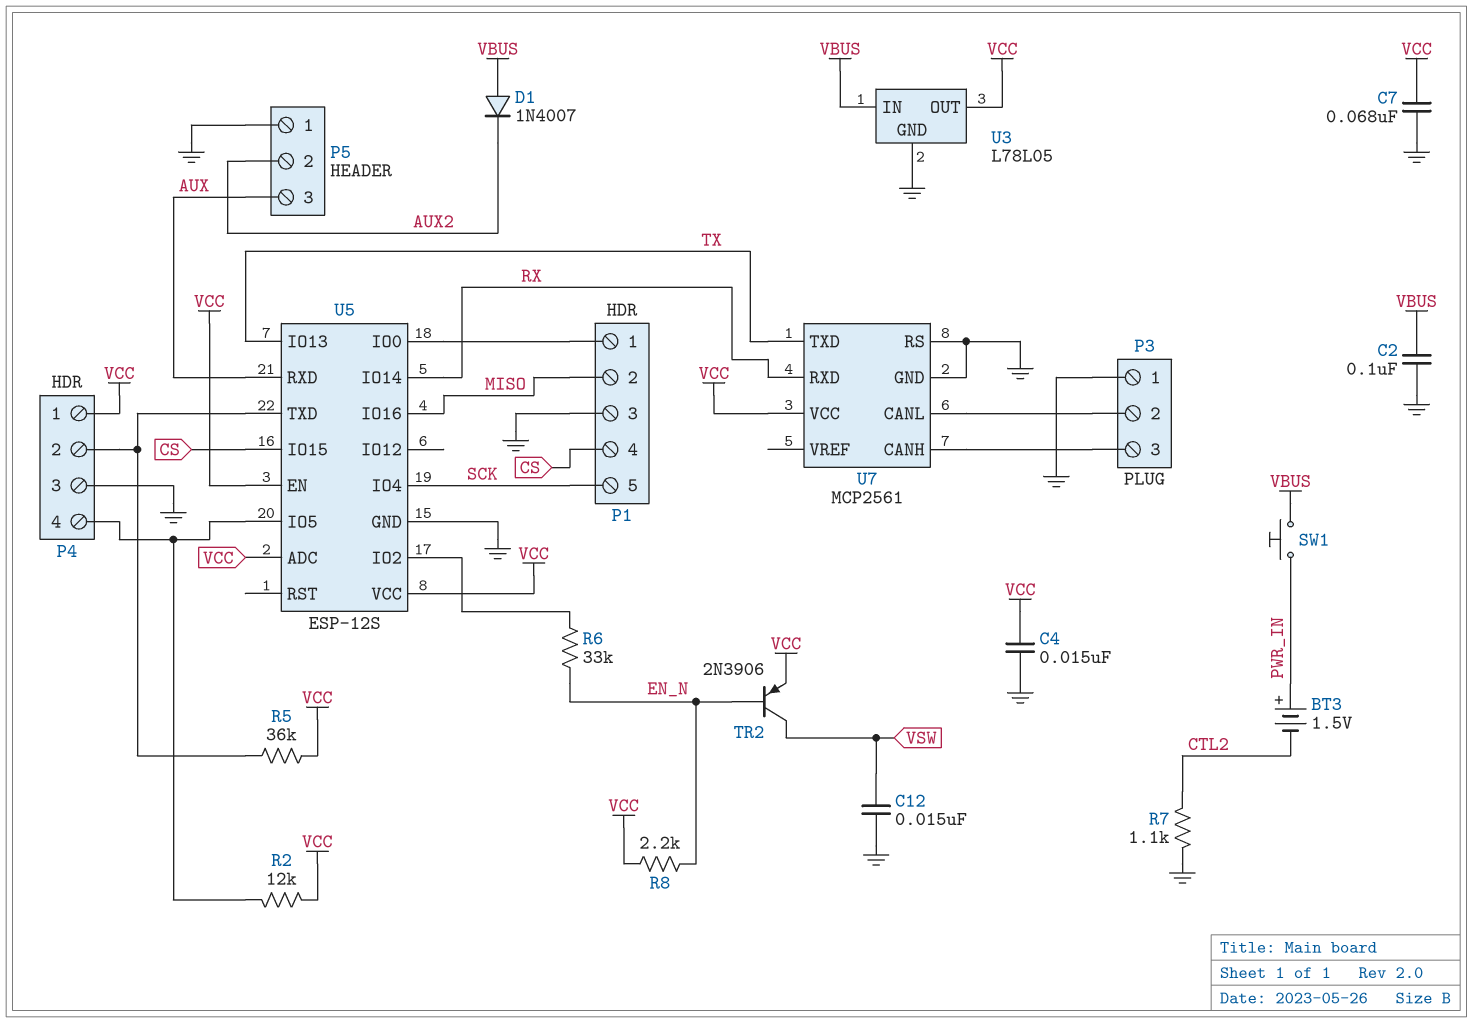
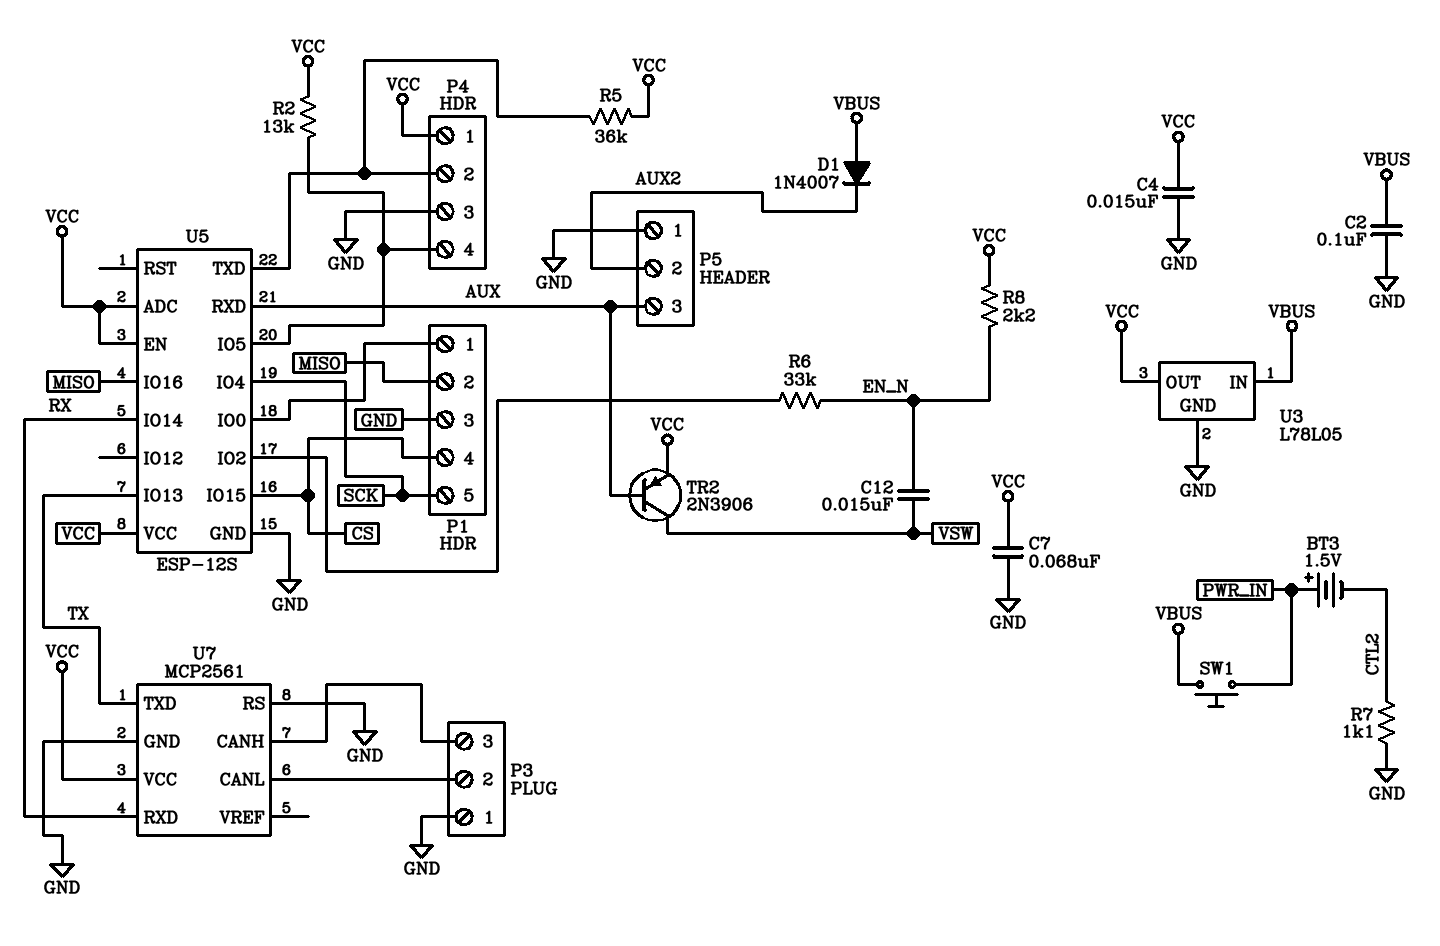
C12: 15nF (GND, VSW) -> 15nF (EN_N, VSW)
R2: 12k (P4/4, VCC) -> 13k (P4/4, VCC)
TR2: PNP 2N3906 (B EN_N, C VSW, E VCC) -> PNP 2N3906 (B AUX, C VSW, E VCC)

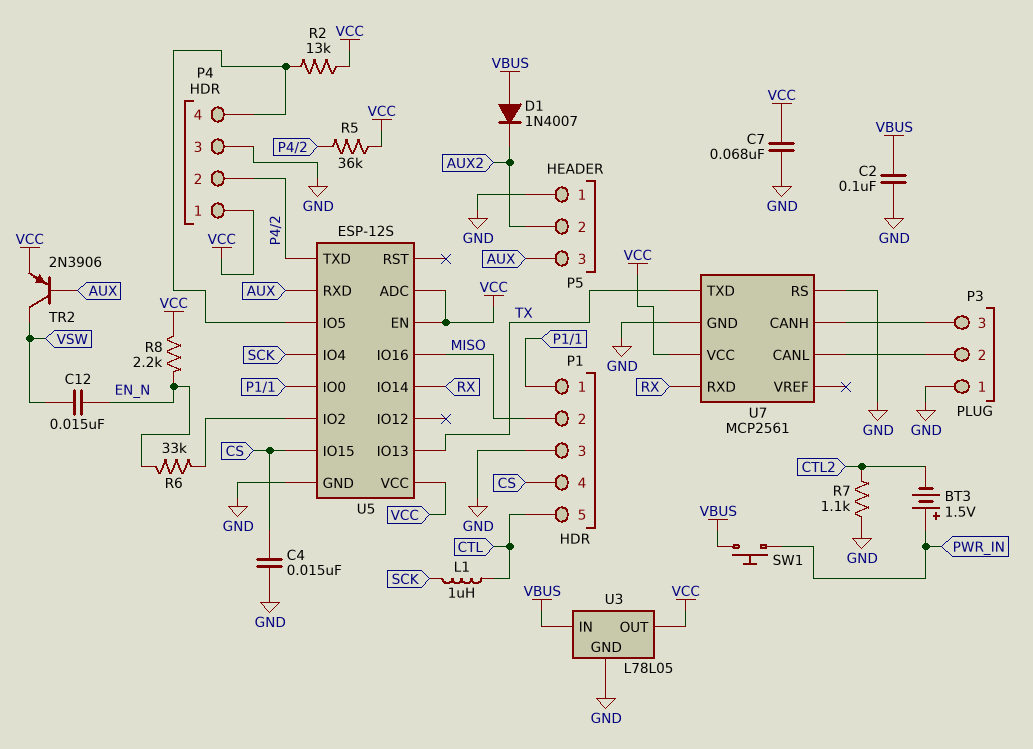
C4: 15nF (GND, VCC) -> 15nF (CS, GND)
L1: none -> 1uH (CTL, SCK)
P1 pin 5: SCK -> CTL

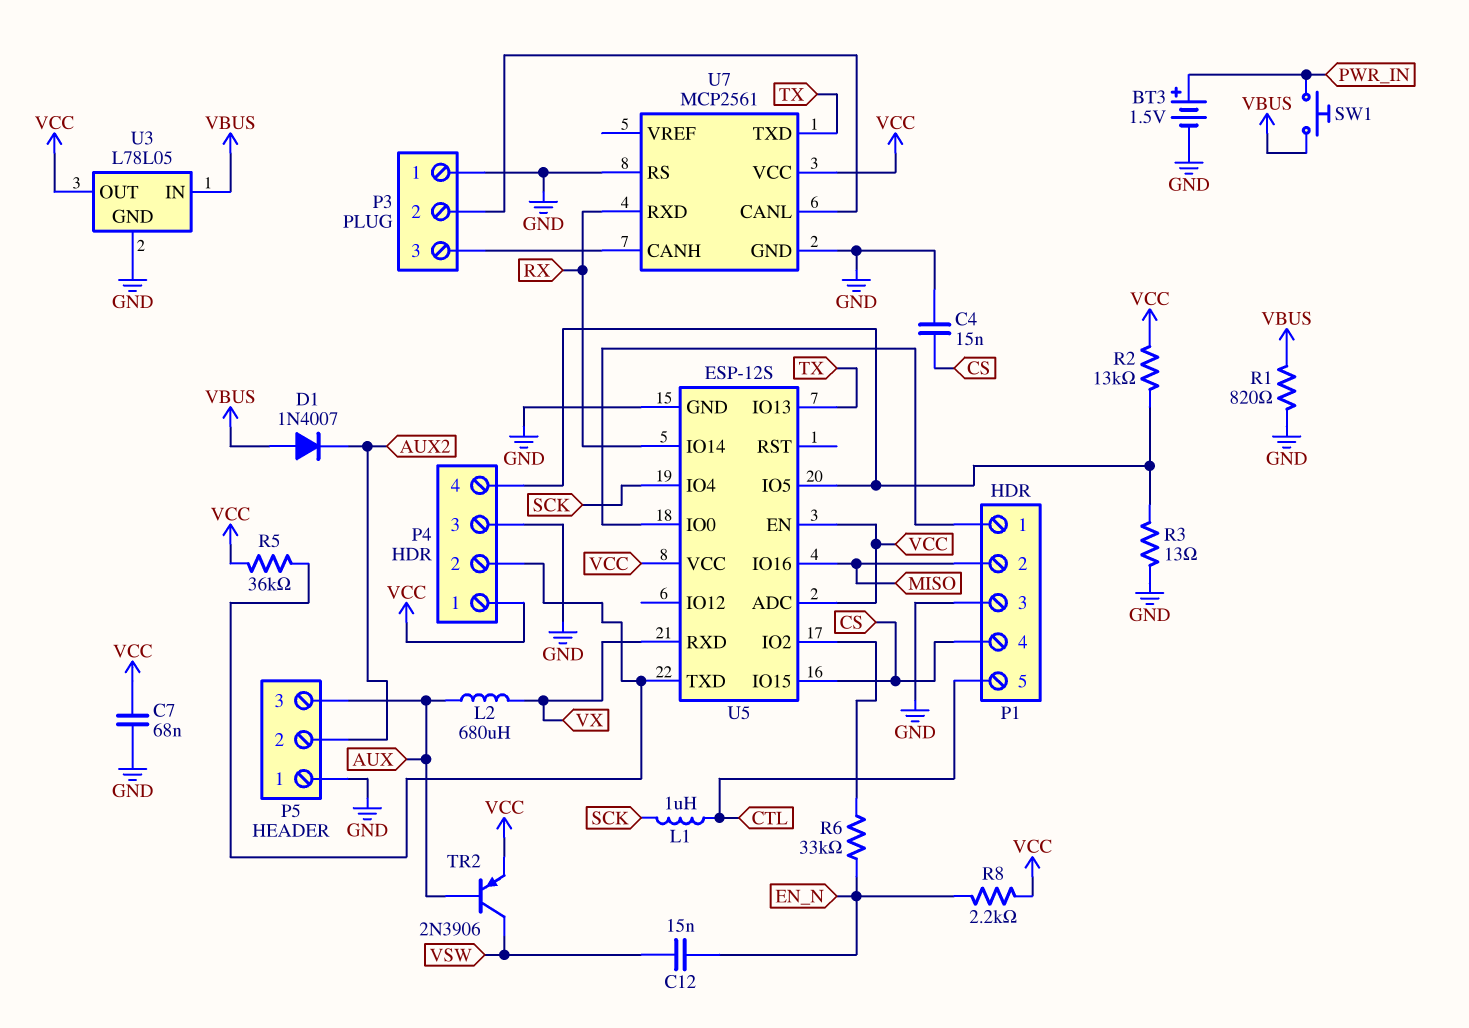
BT3: 1.5V (plus PWR_IN, minus CTL2) -> 1.5V (plus PWR_IN, minus GND)
C2: 100nF (GND, VBUS) -> none
L2: none -> 680uH (AUX, VX)
R1: none -> 820 (GND, VBUS)
R3: none -> 13 (GND, P4/4)
R7: 1.1k (CTL2, GND) -> none
U5 pin RXD: AUX -> VX

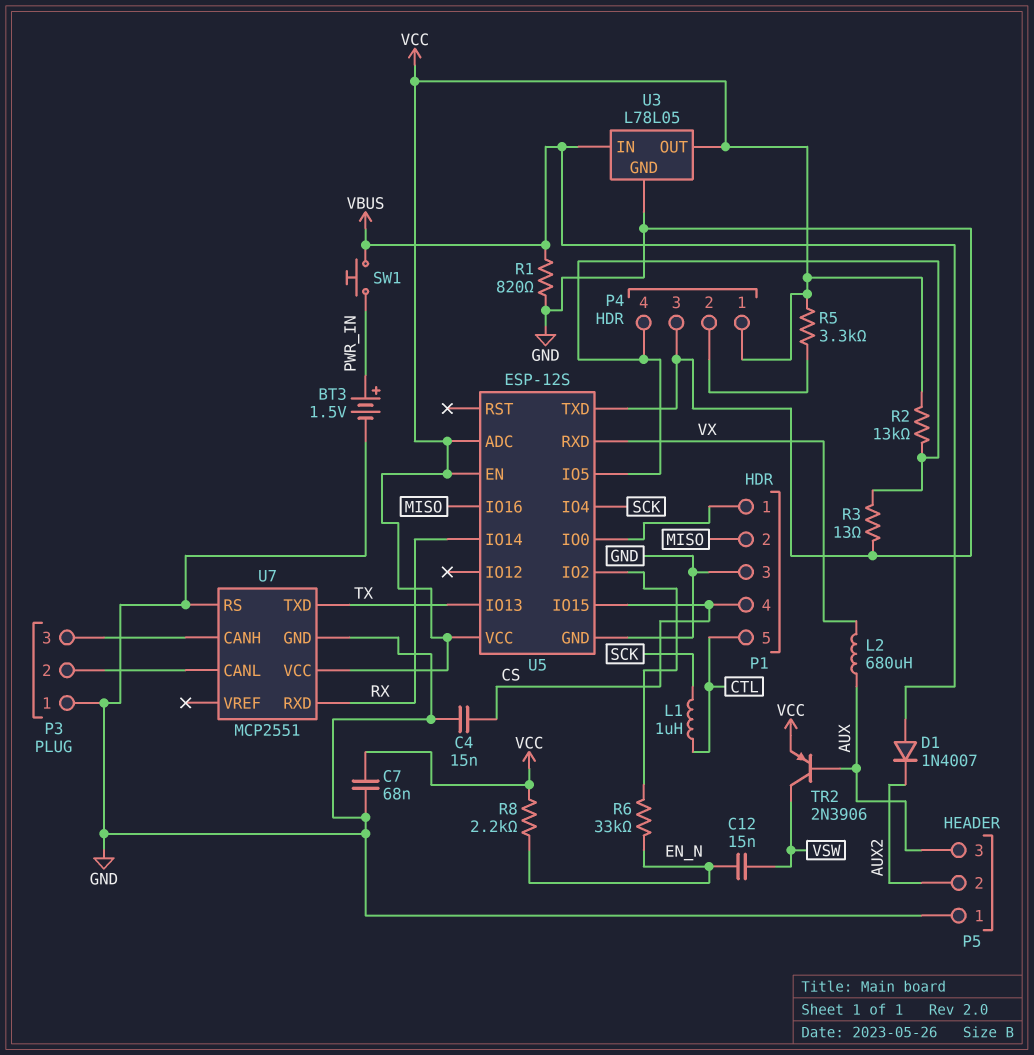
R5: 36k (P4/2, VCC) -> 3.3k (P4/2, VCC)
U5 pin TXD: P4/2 -> GND
U7: MCP2561 -> MCP2551

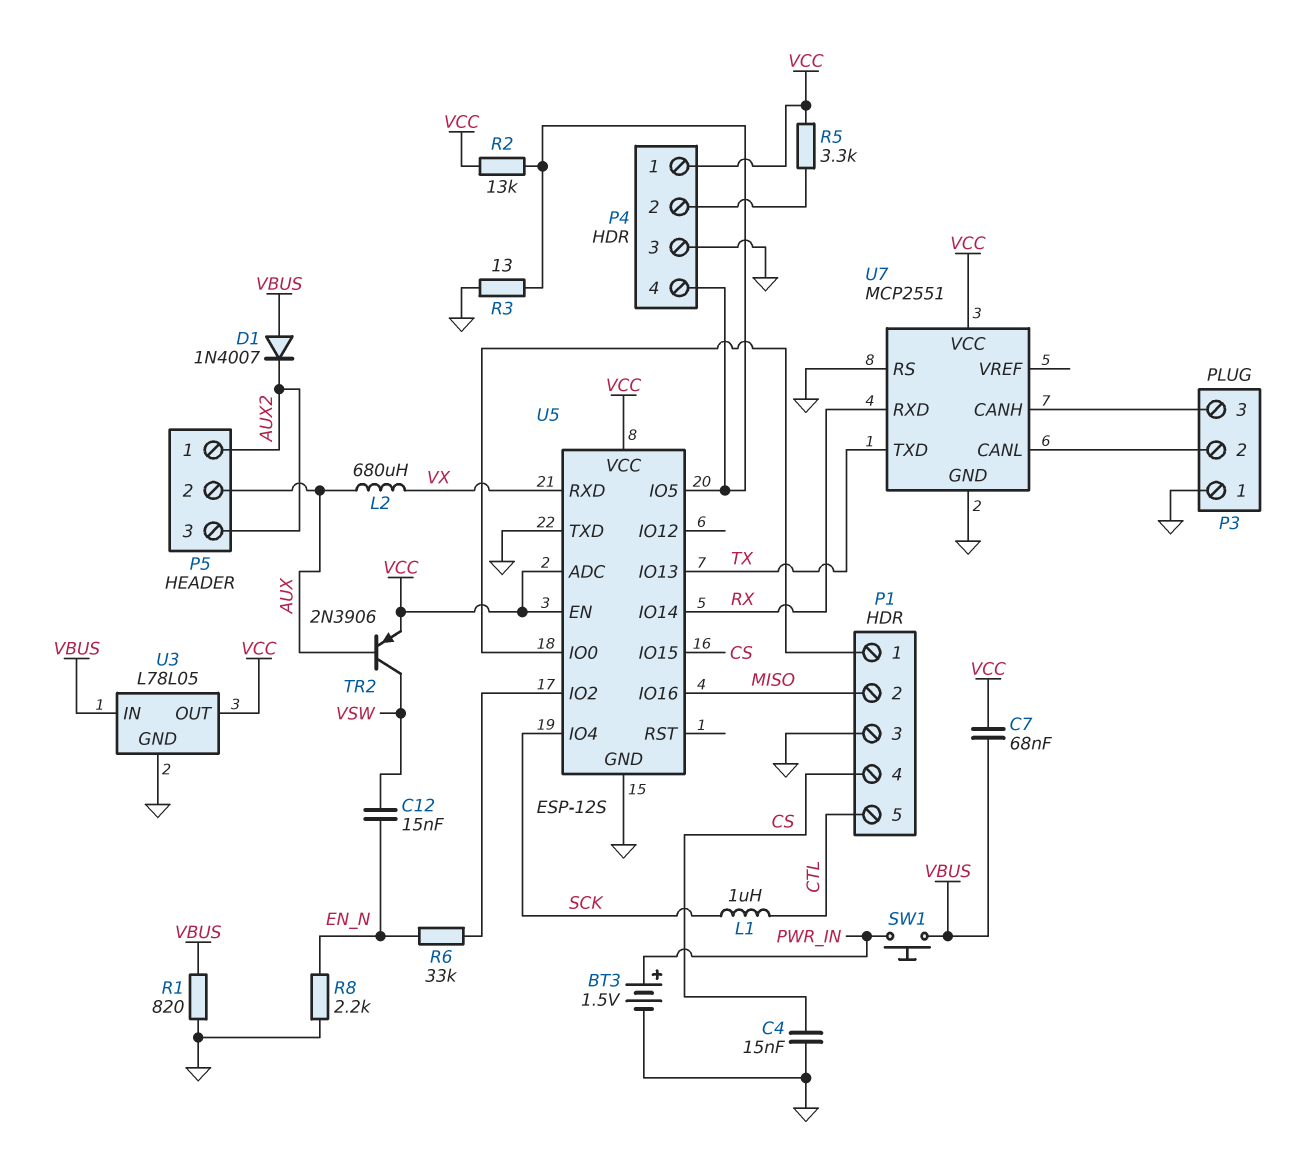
C7: 68nF (GND, VCC) -> 68nF (VBUS, VCC)
P5 pin 1: GND -> AUX2
P5 pin 2: AUX2 -> AUX
P5 pin 3: AUX -> AUX2
R8: 2.2k (EN_N, VCC) -> 2.2k (EN_N, GND)

